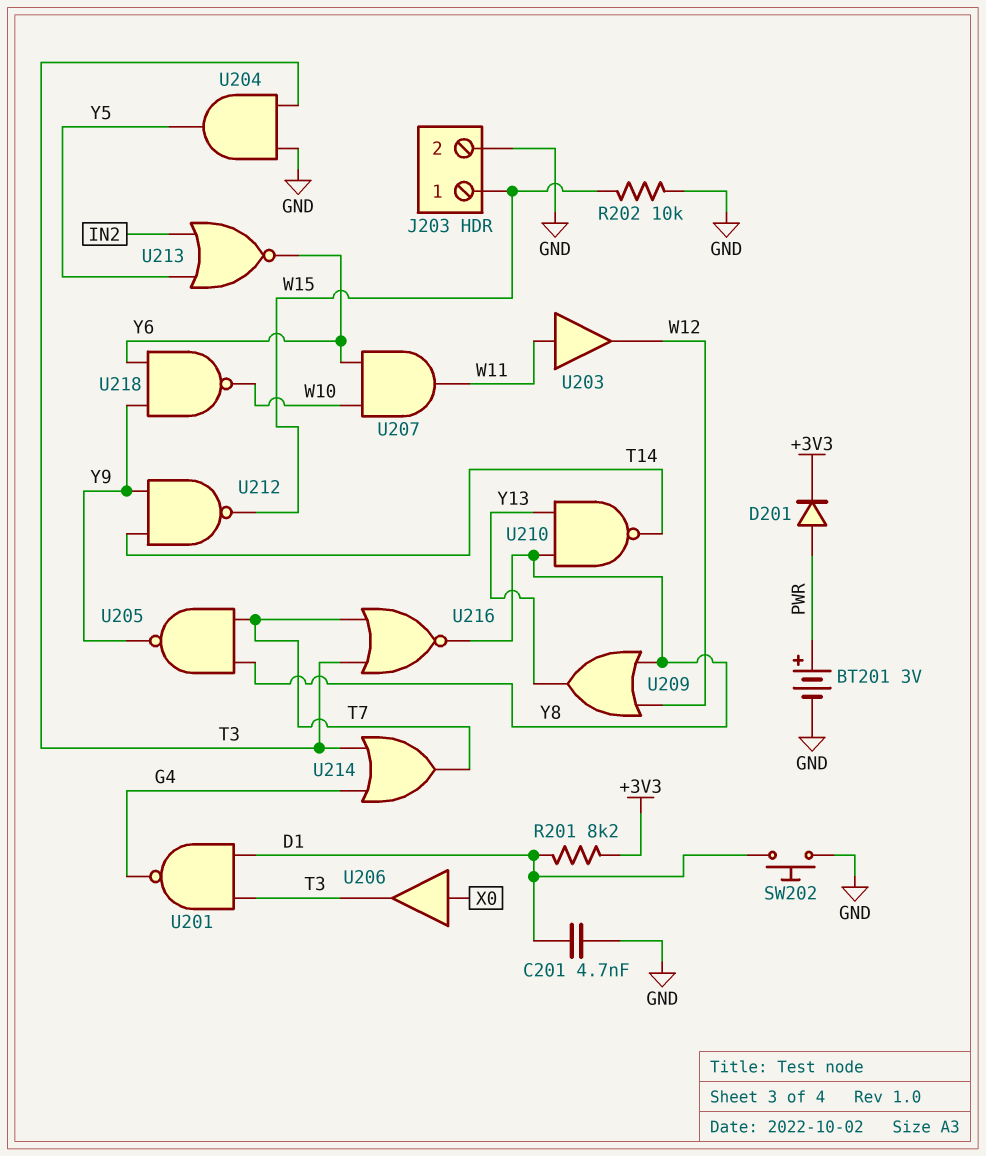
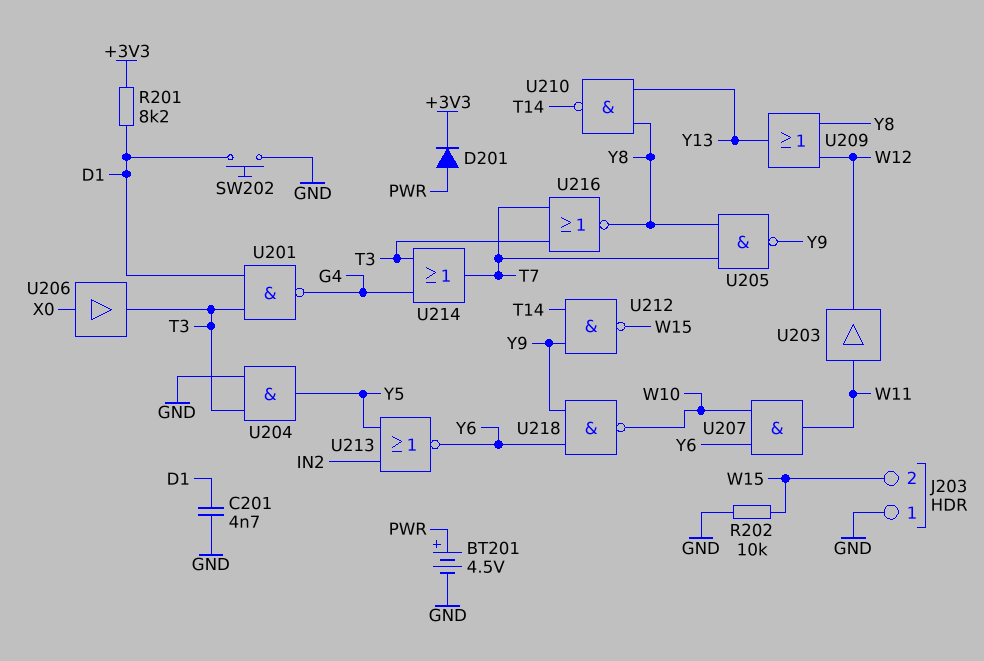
BT201: 3V (plus PWR, minus GND) -> 4.5V (plus PWR, minus GND)
J203 pin 1: W15 -> GND
J203 pin 2: GND -> W15

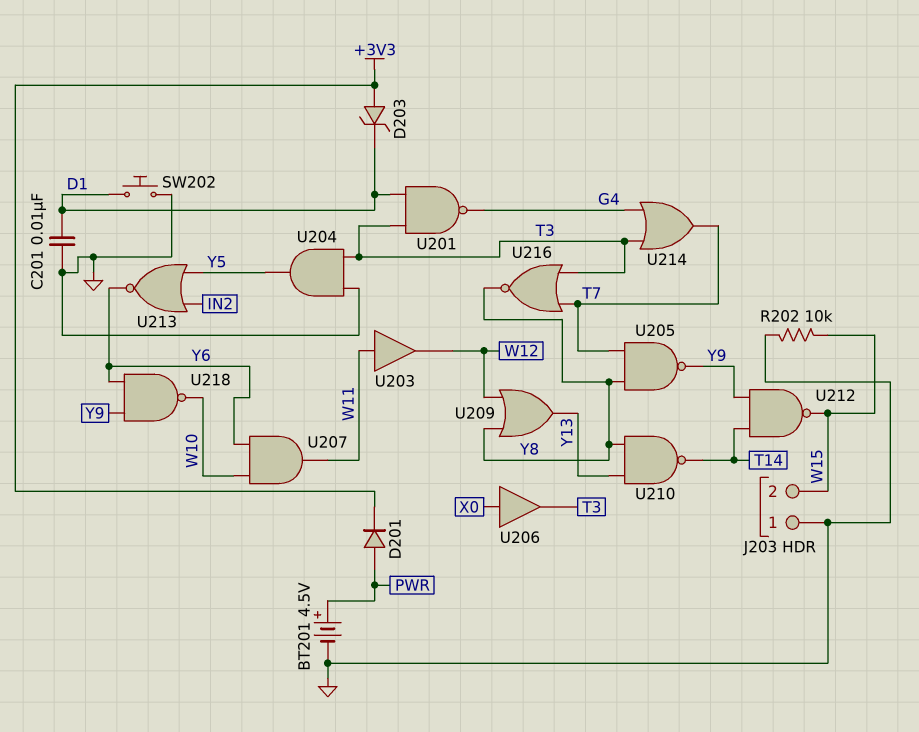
C201: 4.7nF (D1, GND) -> 10nF (D1, GND)
D203: none -> zener (A +3V3, K D1)
R201: 8.2k (+3V3, D1) -> none

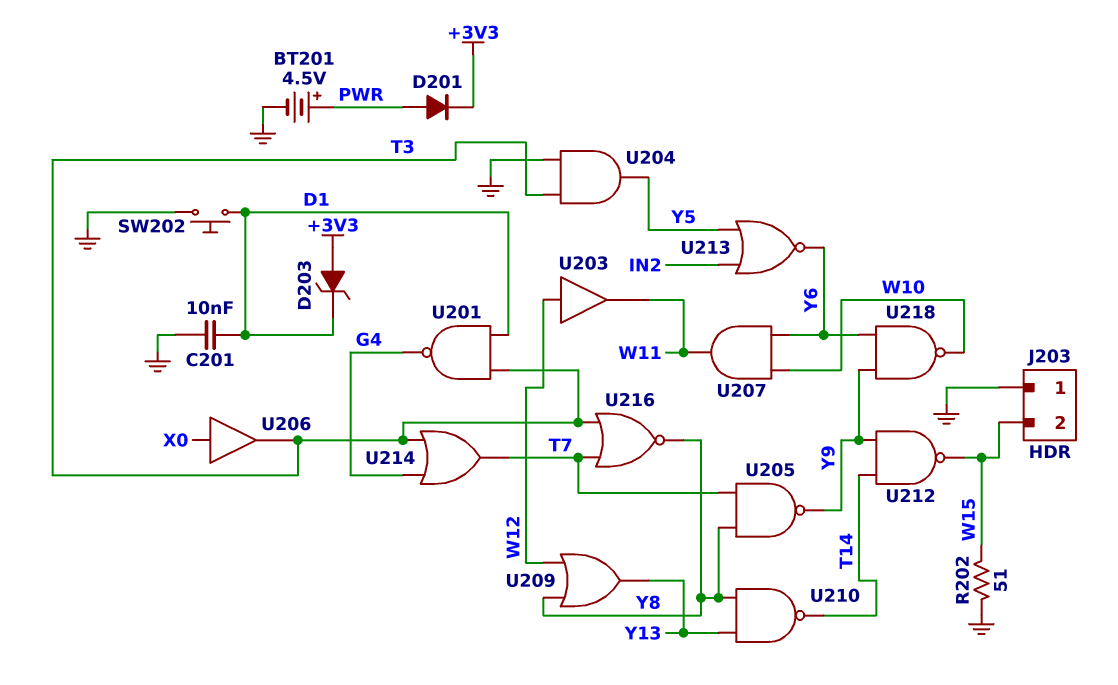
R202: 10k (GND, W15) -> 51 (GND, W15)
U203: buffer (in W11, out W12) -> buffer (in W12, out W11)

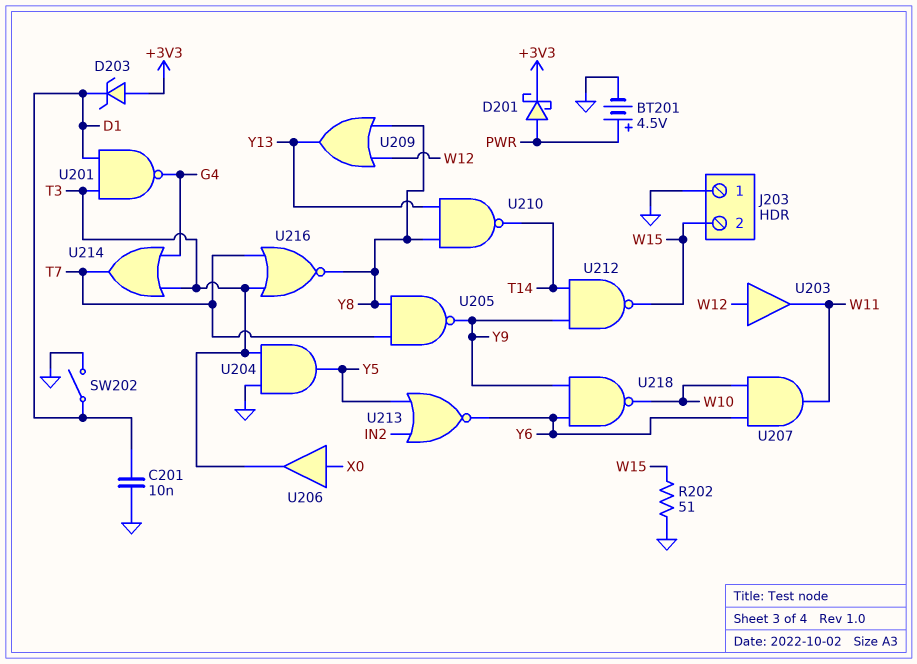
D201: diode (A PWR, K +3V3) -> schottky (A PWR, K +3V3)
SW202: button (D1, GND) -> switch (D1, GND)

